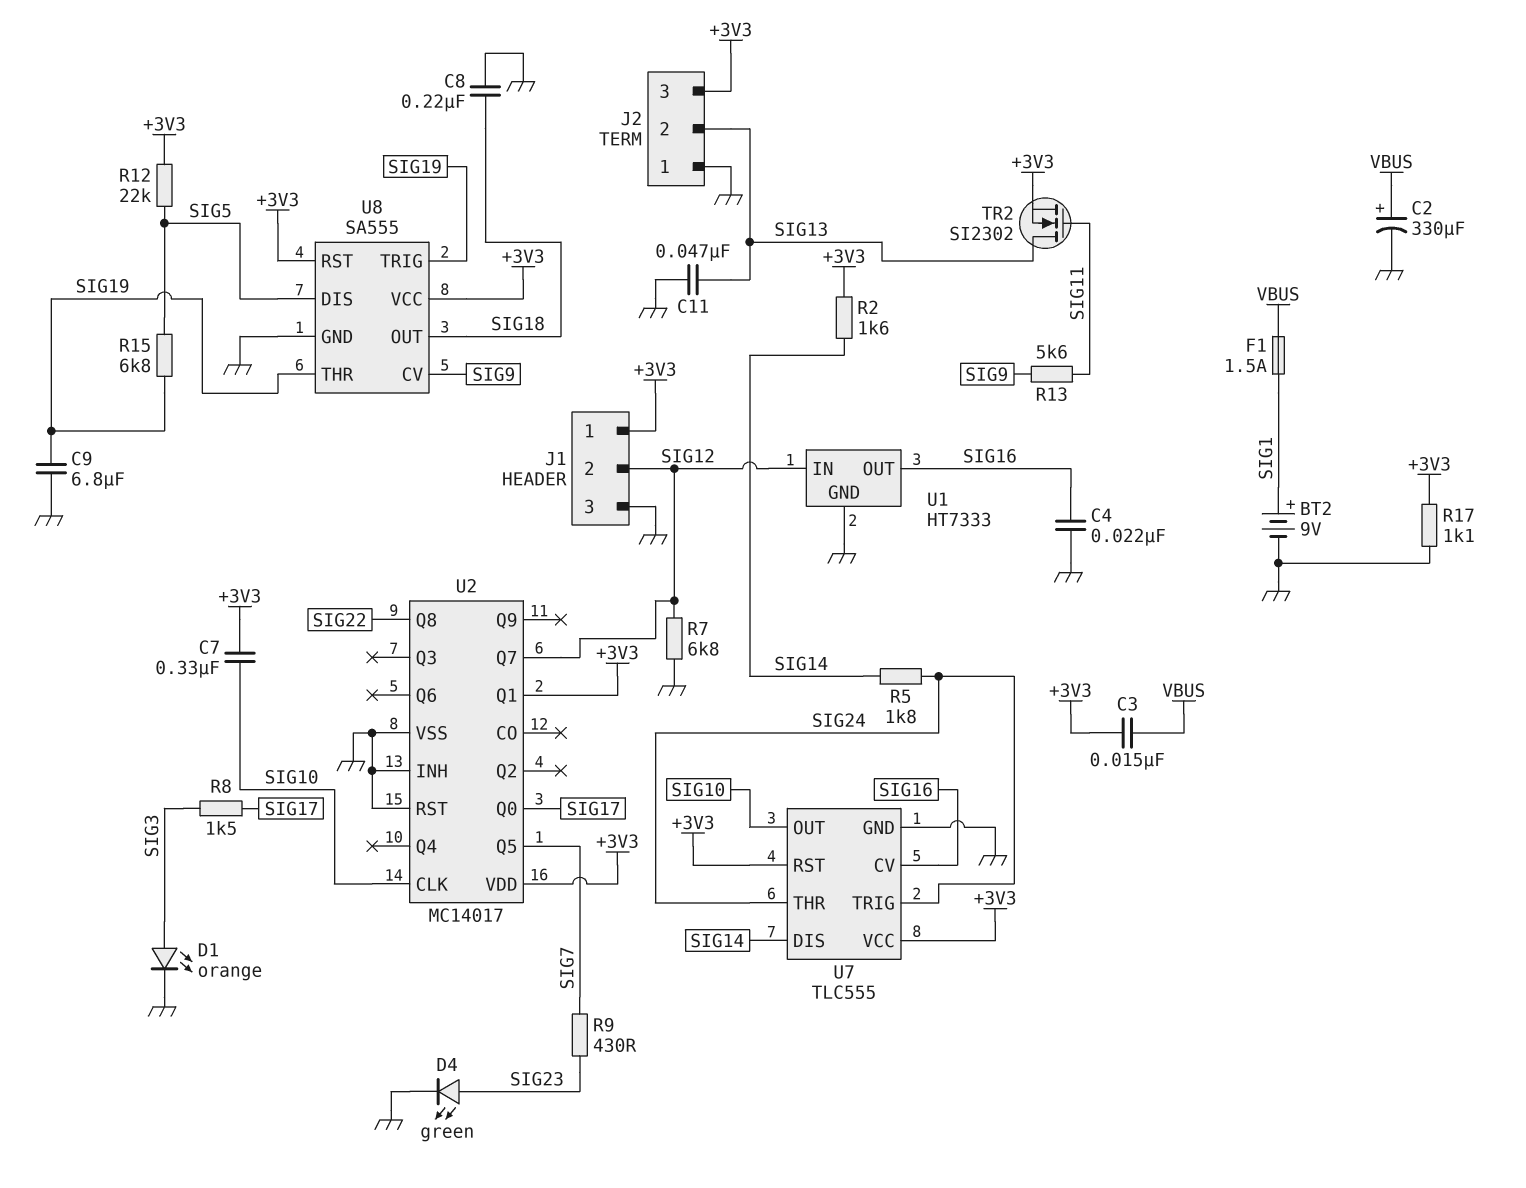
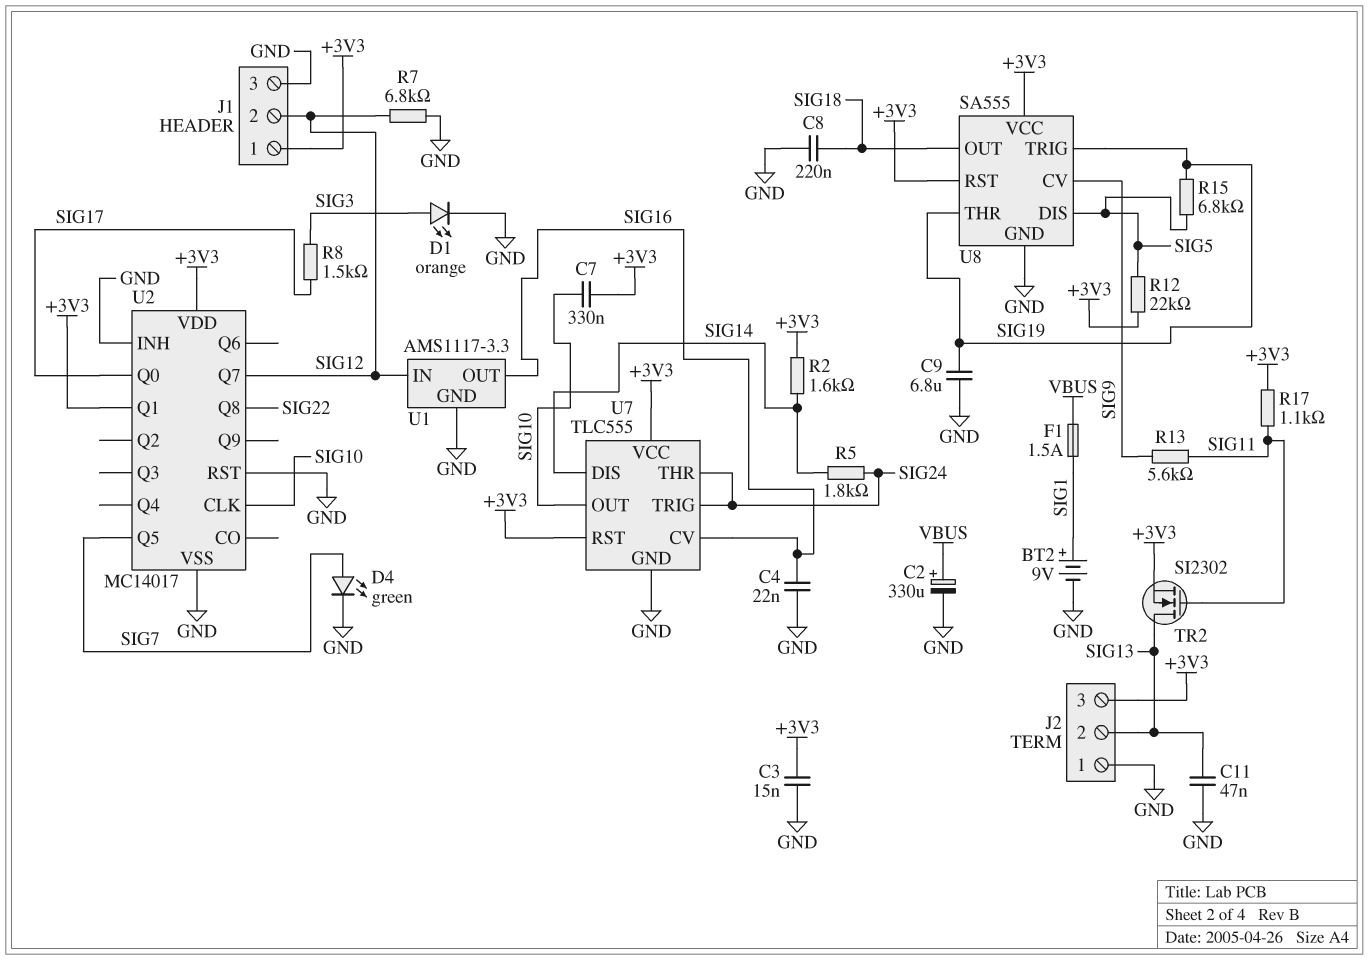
C3: 15nF (+3V3, VBUS) -> 15nF (+3V3, GND)
D4: LED green (A SIG23, K GND) -> LED green (A SIG7, K GND)
R9: 430 (SIG7, SIG23) -> none
R17: 1.1k (+3V3, GND) -> 1.1k (+3V3, SIG11)
U1: HT7333 -> AMS1117-3.3

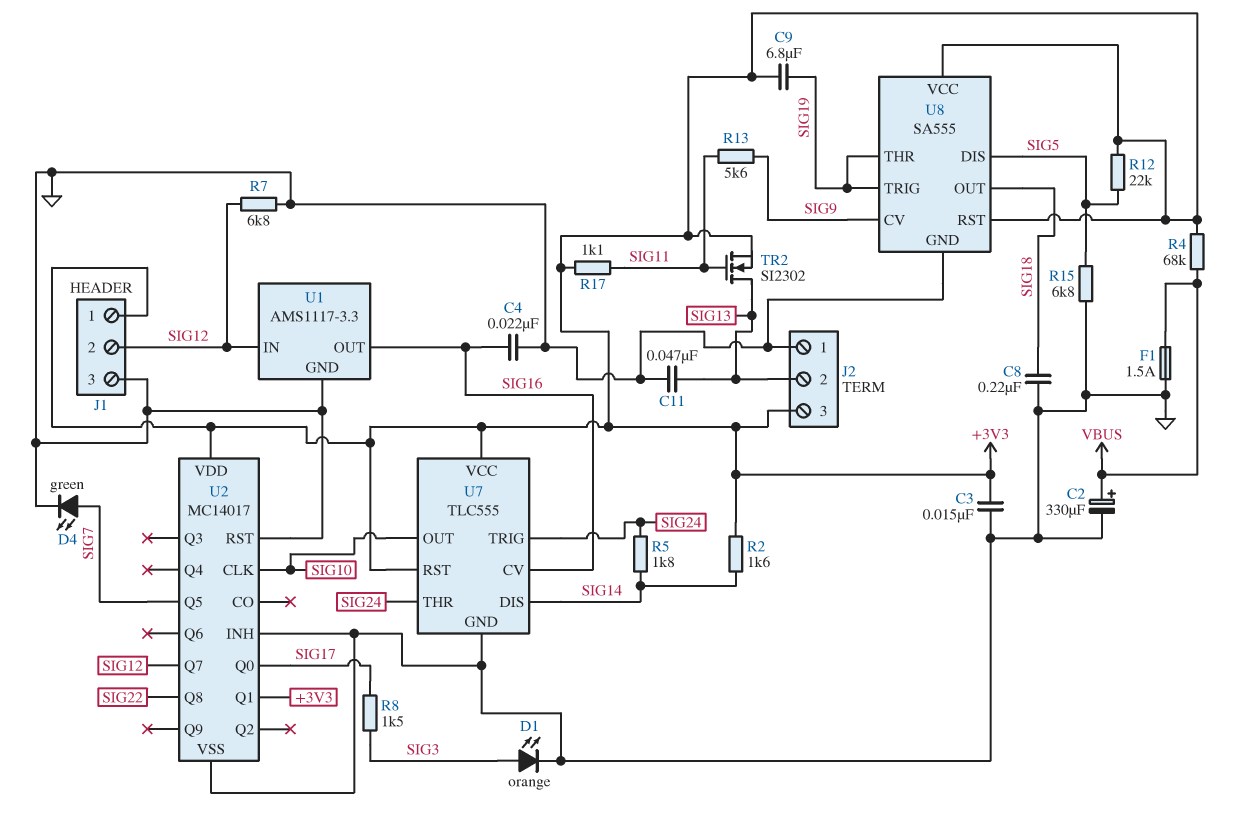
BT2: 9V (plus SIG1, minus GND) -> none
C7: 330nF (+3V3, SIG10) -> none
C9: 6.8uF (GND, SIG19) -> 6.8uF (+3V3, SIG19)
F1: 1.5A (SIG1, VBUS) -> 1.5A (GND, VBUS)
R4: none -> 68k (+3V3, VBUS)
R15: 6.8k (SIG5, SIG19) -> 6.8k (GND, SIG5)

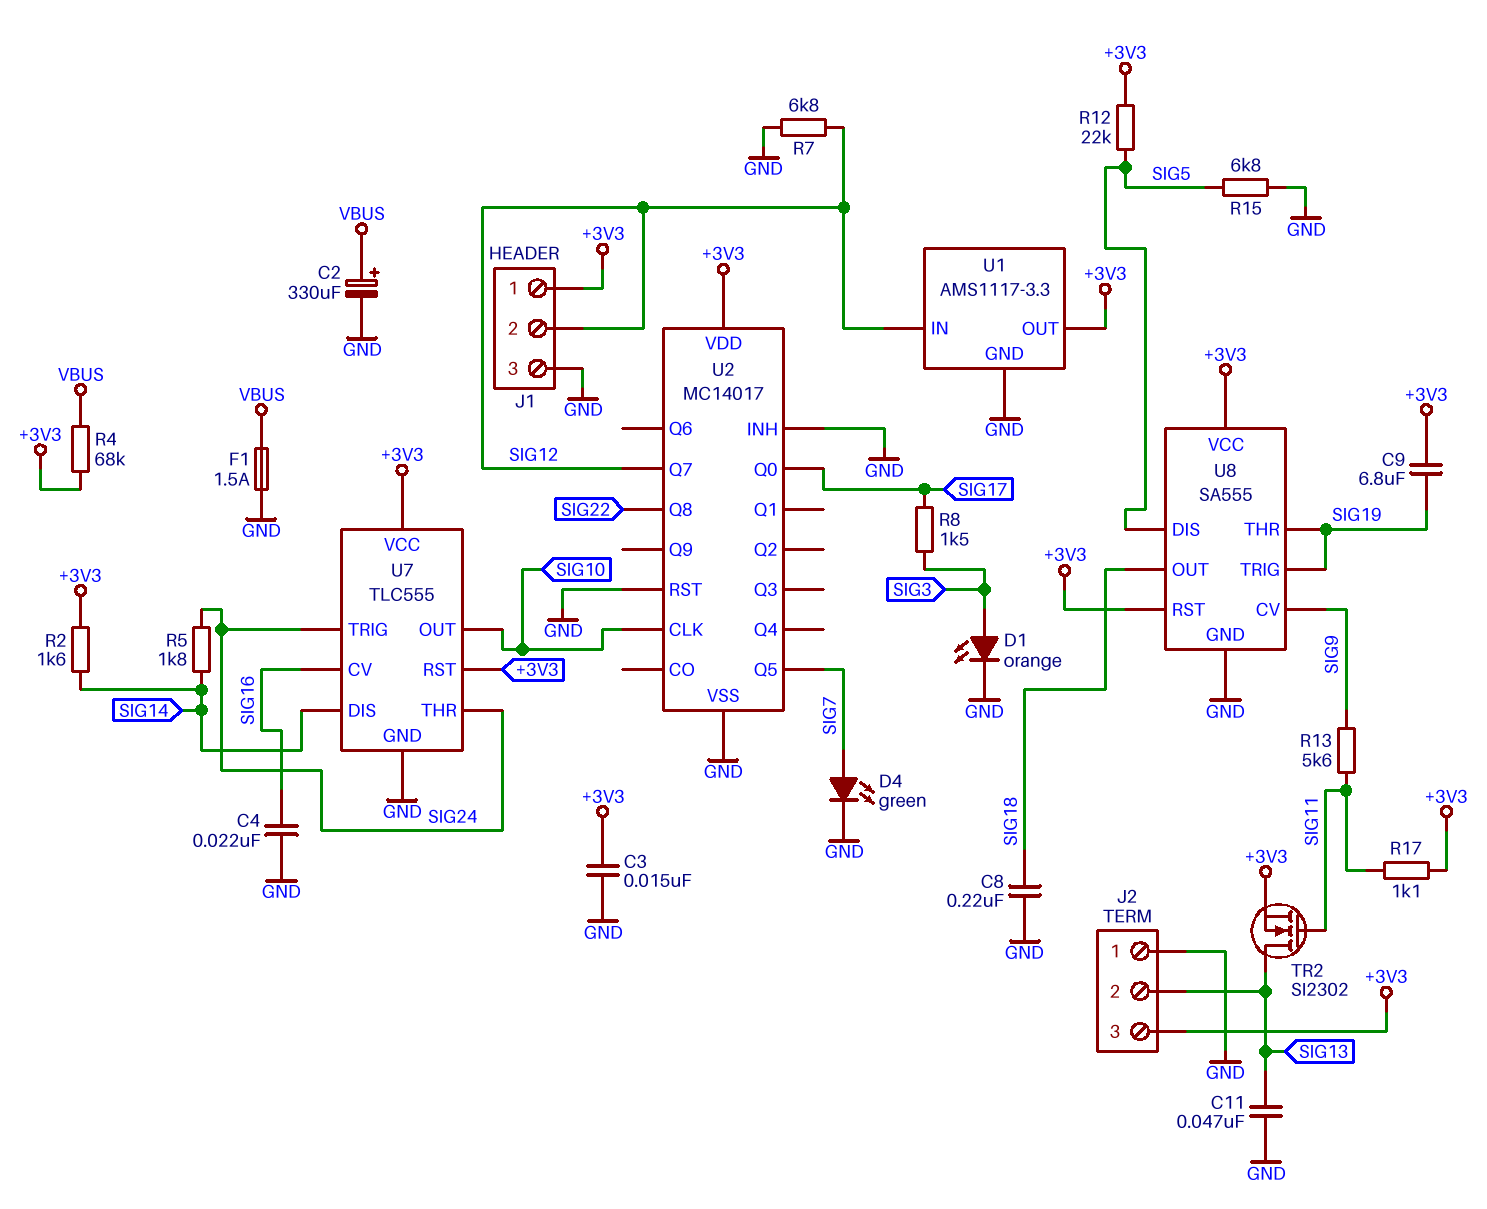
U1 pin OUT: SIG16 -> +3V3
U2 pin Q1: +3V3 -> none

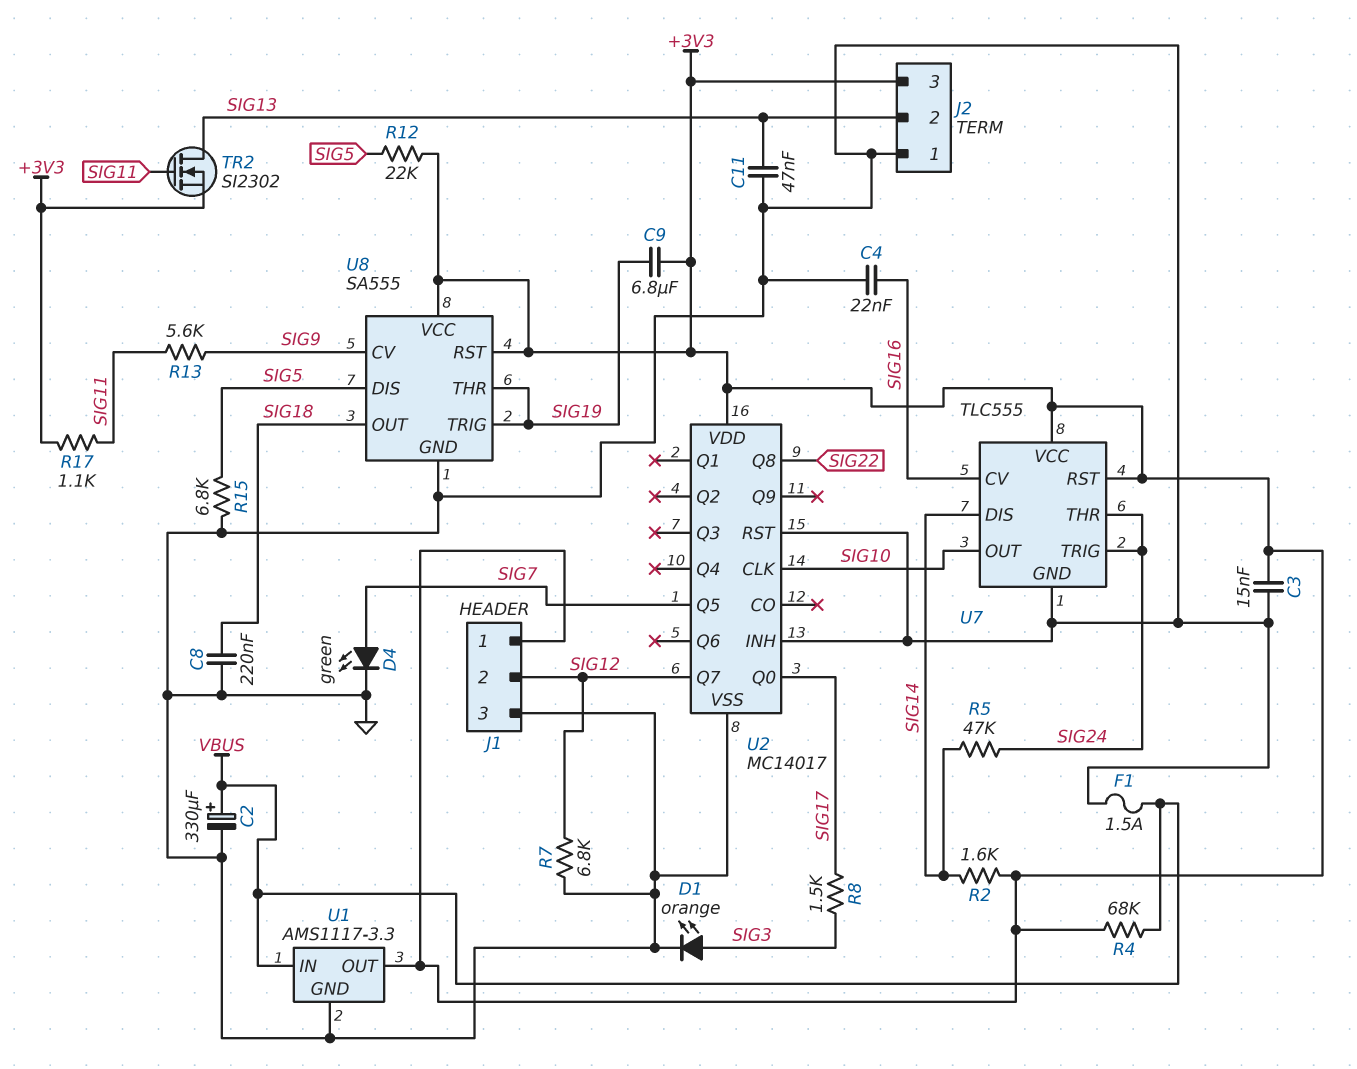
R5: 1.8k (SIG14, SIG24) -> 47k (SIG14, SIG24)
U1 pin IN: SIG12 -> VBUS

